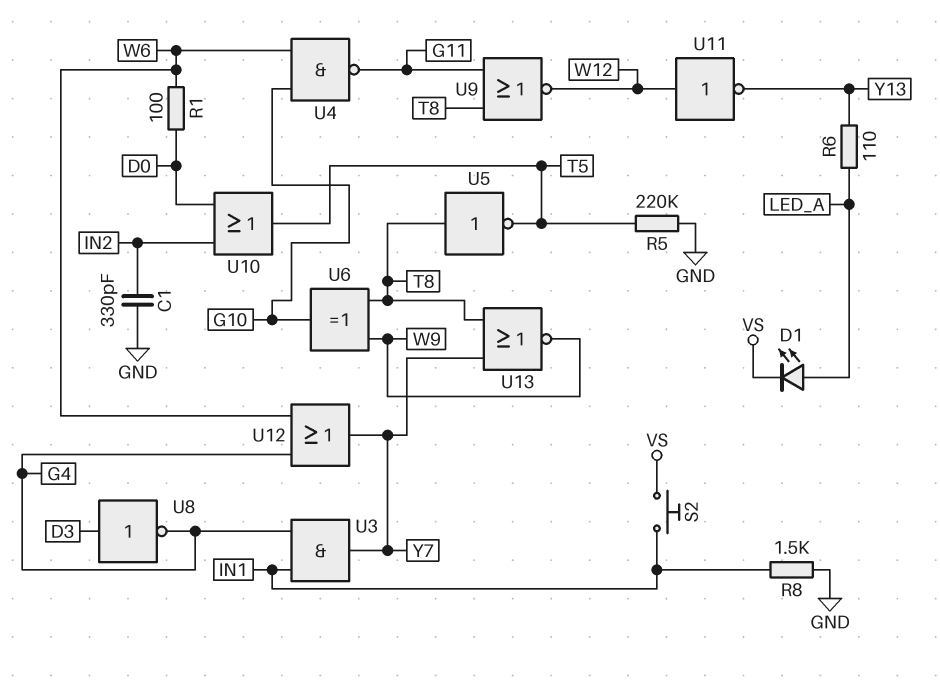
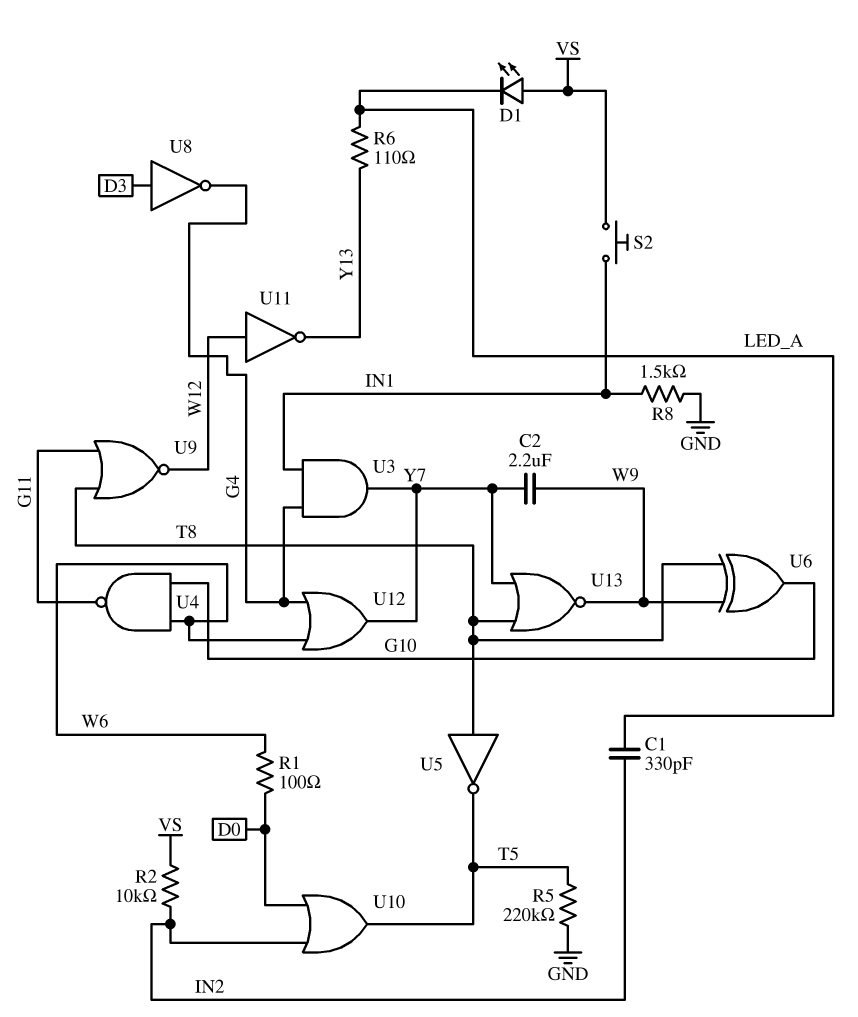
C1: 330pF (GND, IN2) -> 330pF (IN2, LED_A)
C2: none -> 2.2uF (W9, Y7)
D1: LED (A LED_A, K VS) -> LED (A VS, K LED_A)
R2: none -> 10k (IN2, VS)

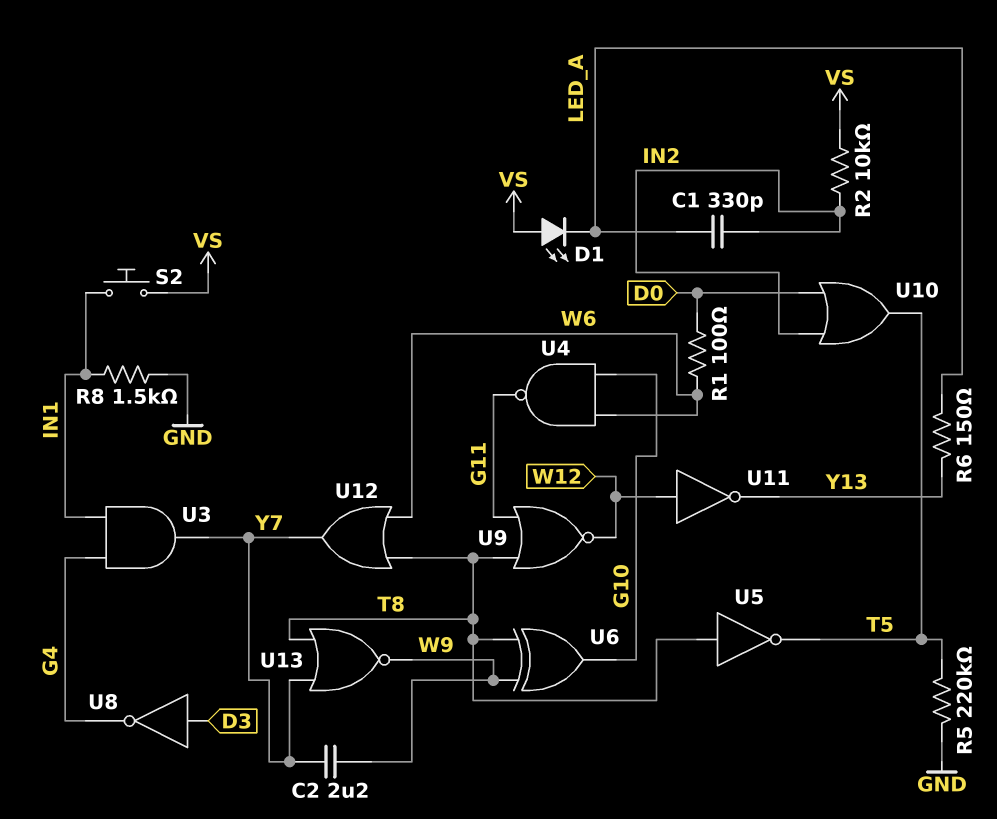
R6: 110 (LED_A, Y13) -> 150 (LED_A, Y13)
U12: OR (in G4, in W6, out Y7) -> OR (in T8, in W6, out Y7)

